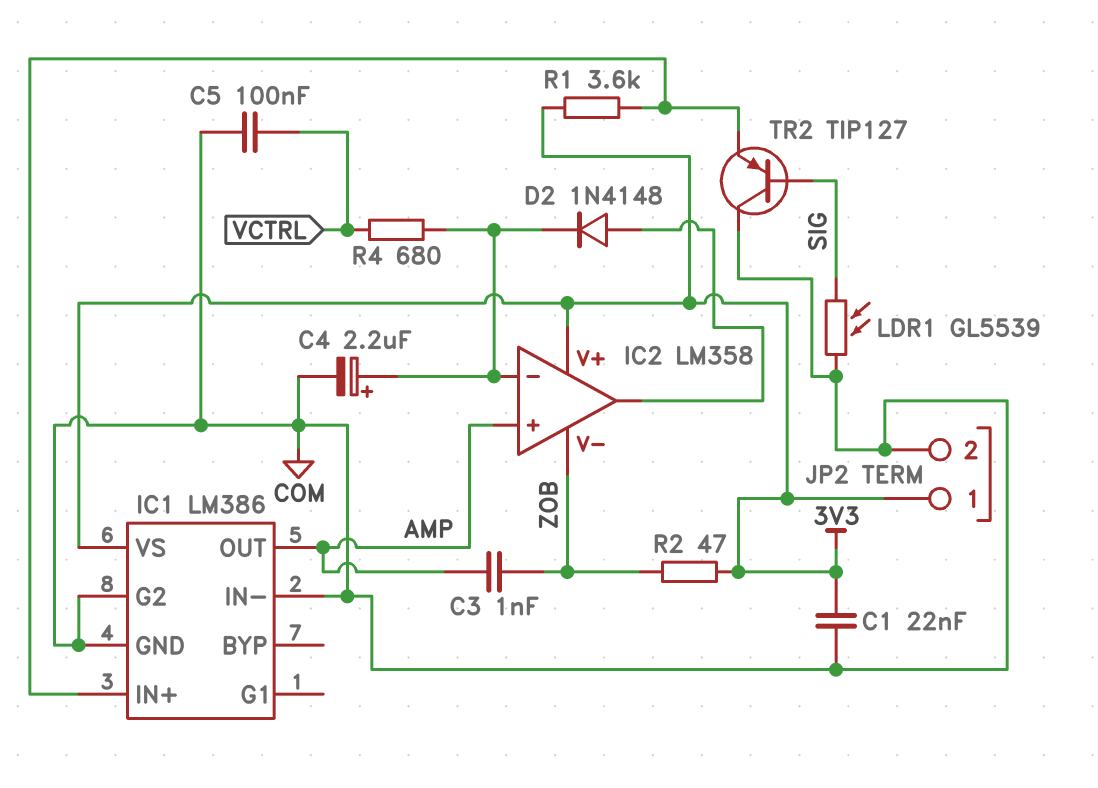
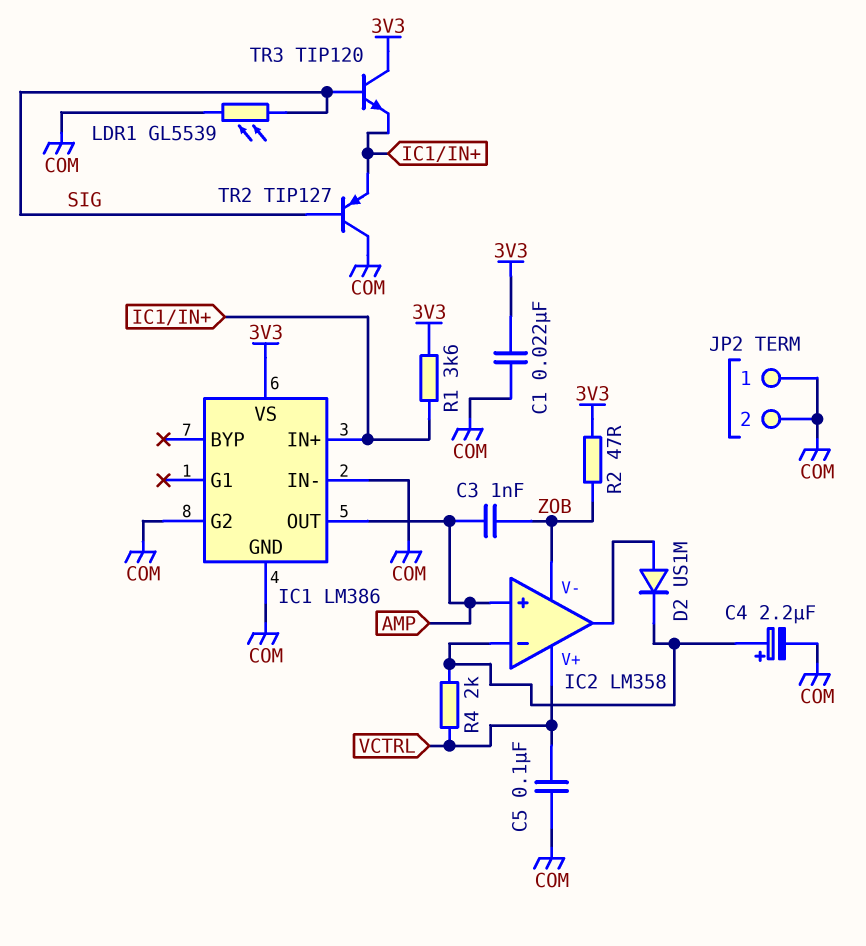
D2: diode 1N4148 (A IC2/out, K IC2/in-) -> diode US1M (A IC2/out, K IC2/in-)
IC2 pin V+: 3V3 -> VCTRL
JP2 pin 1: 3V3 -> COM
R4: 680 (IC2/in-, VCTRL) -> 2k (IC2/in-, VCTRL)
TR3: none -> NPN TIP120 (B SIG, C 3V3, E IC1/IN+)

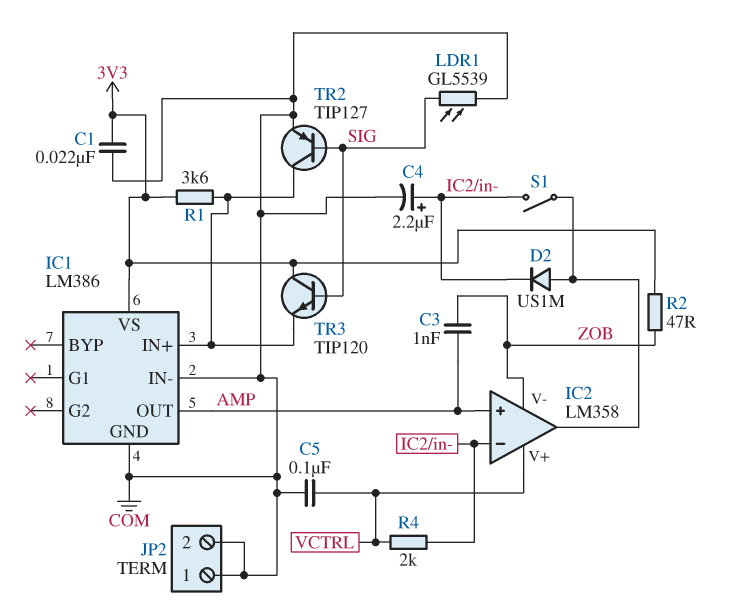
IC1 pin G2: COM -> none
S1: none -> switch (IC2/in-, IC2/out)
TR2: PNP TIP127 (B SIG, C COM, E IC1/IN+) -> PNP TIP127 (B SIG, C IC1/IN+, E COM)

